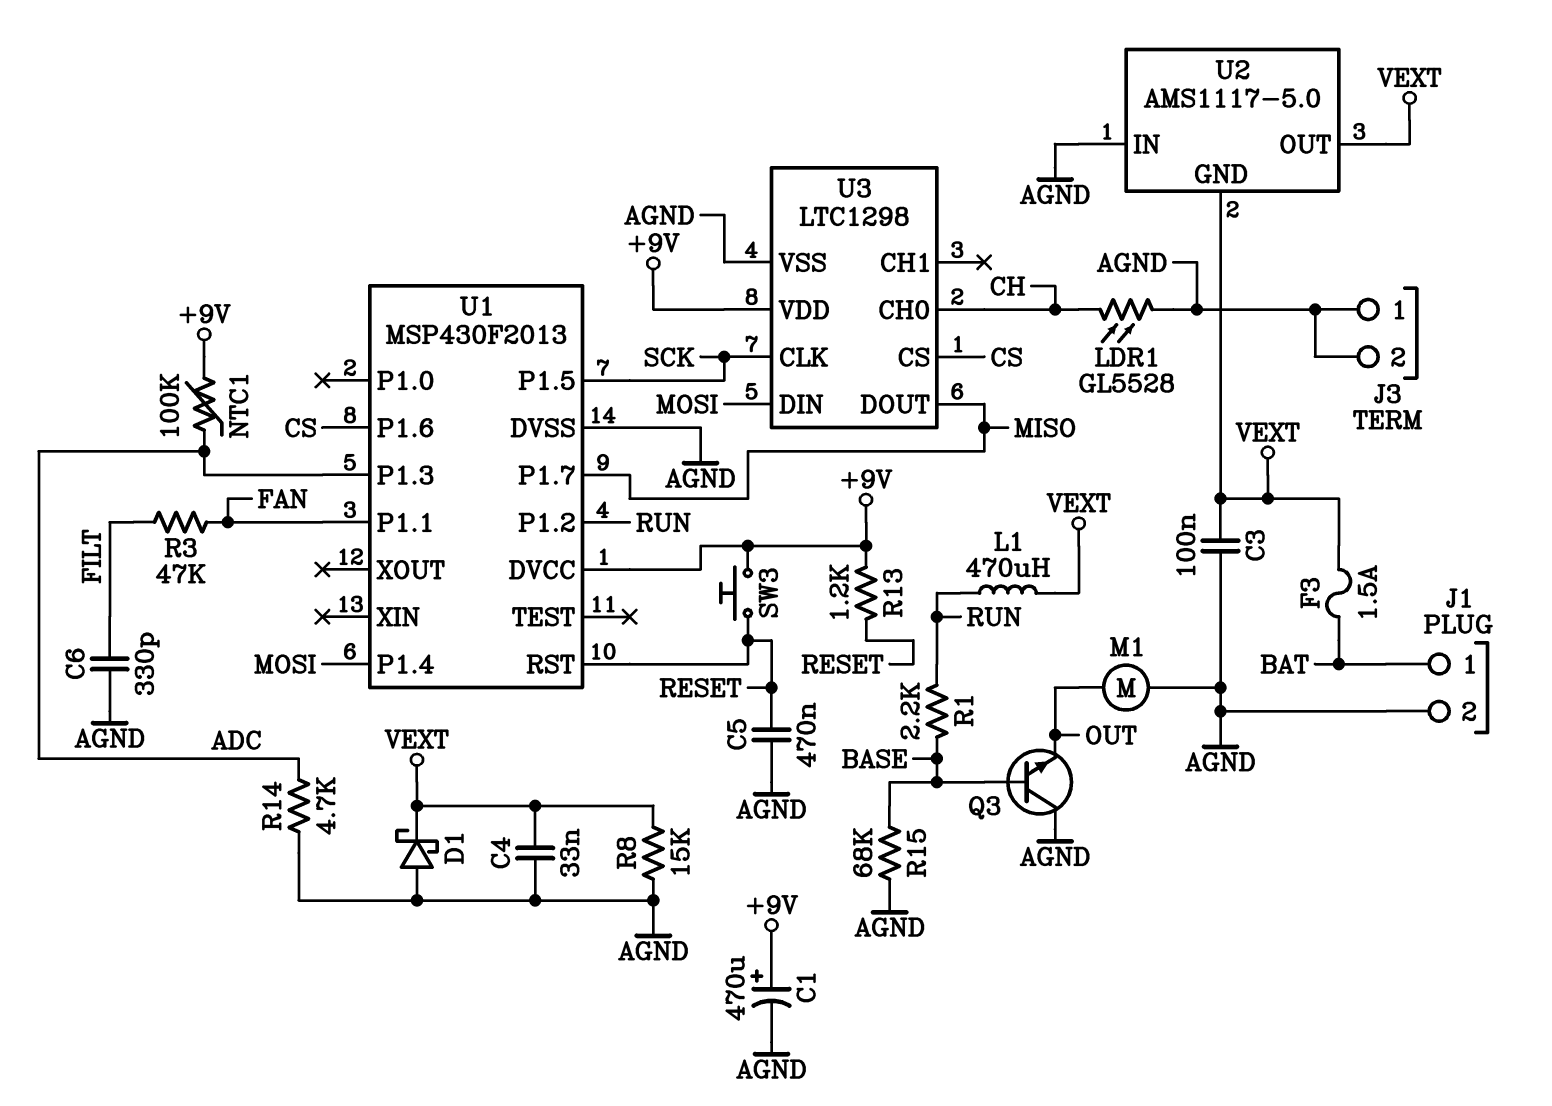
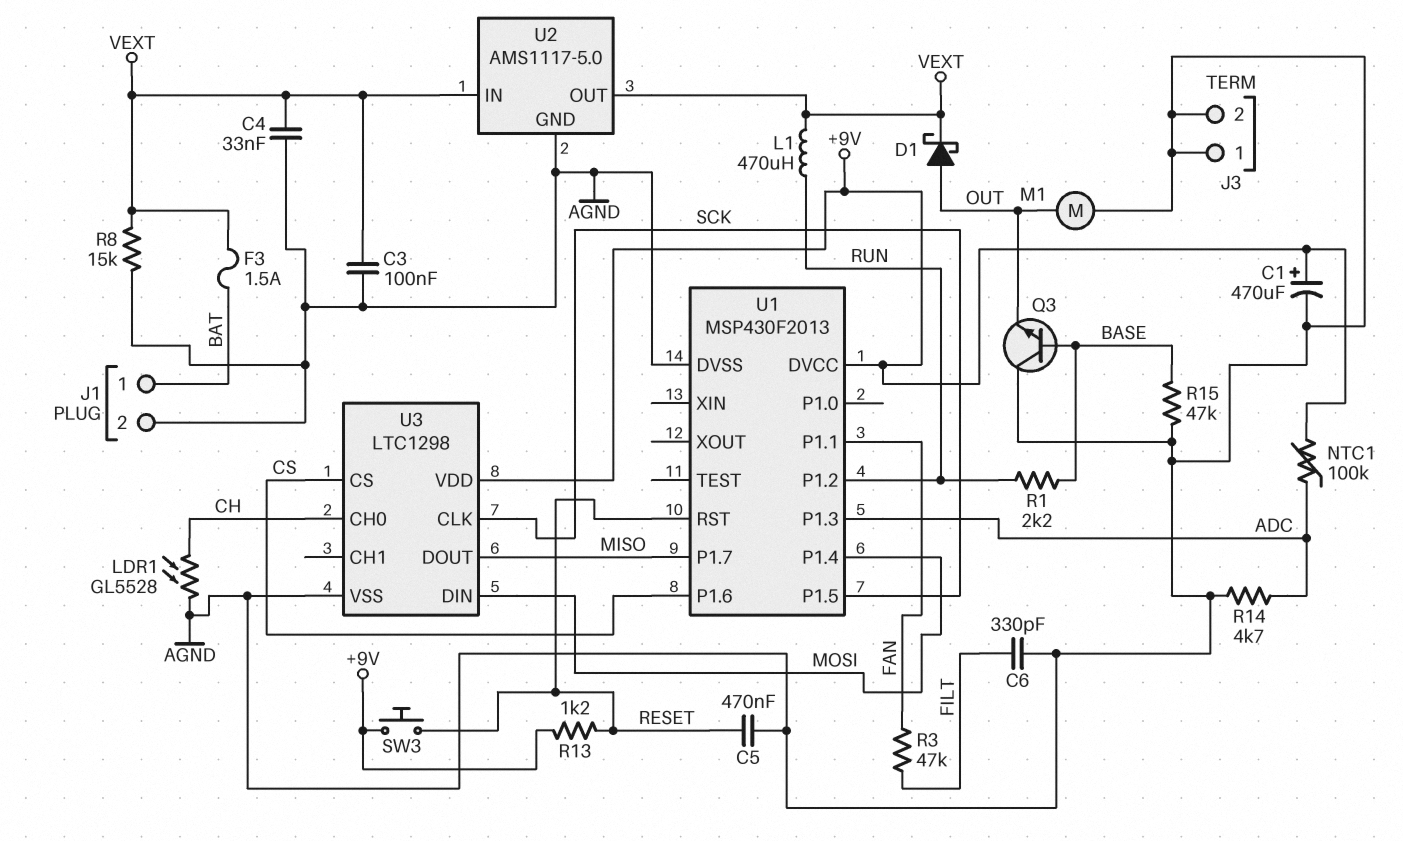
D1: schottky (A AGND, K VEXT) -> schottky (A OUT, K VEXT)
R15: 68k (AGND, BASE) -> 47k (AGND, BASE)
U2 pin GND: VEXT -> AGND
U2 pin IN: AGND -> VEXT

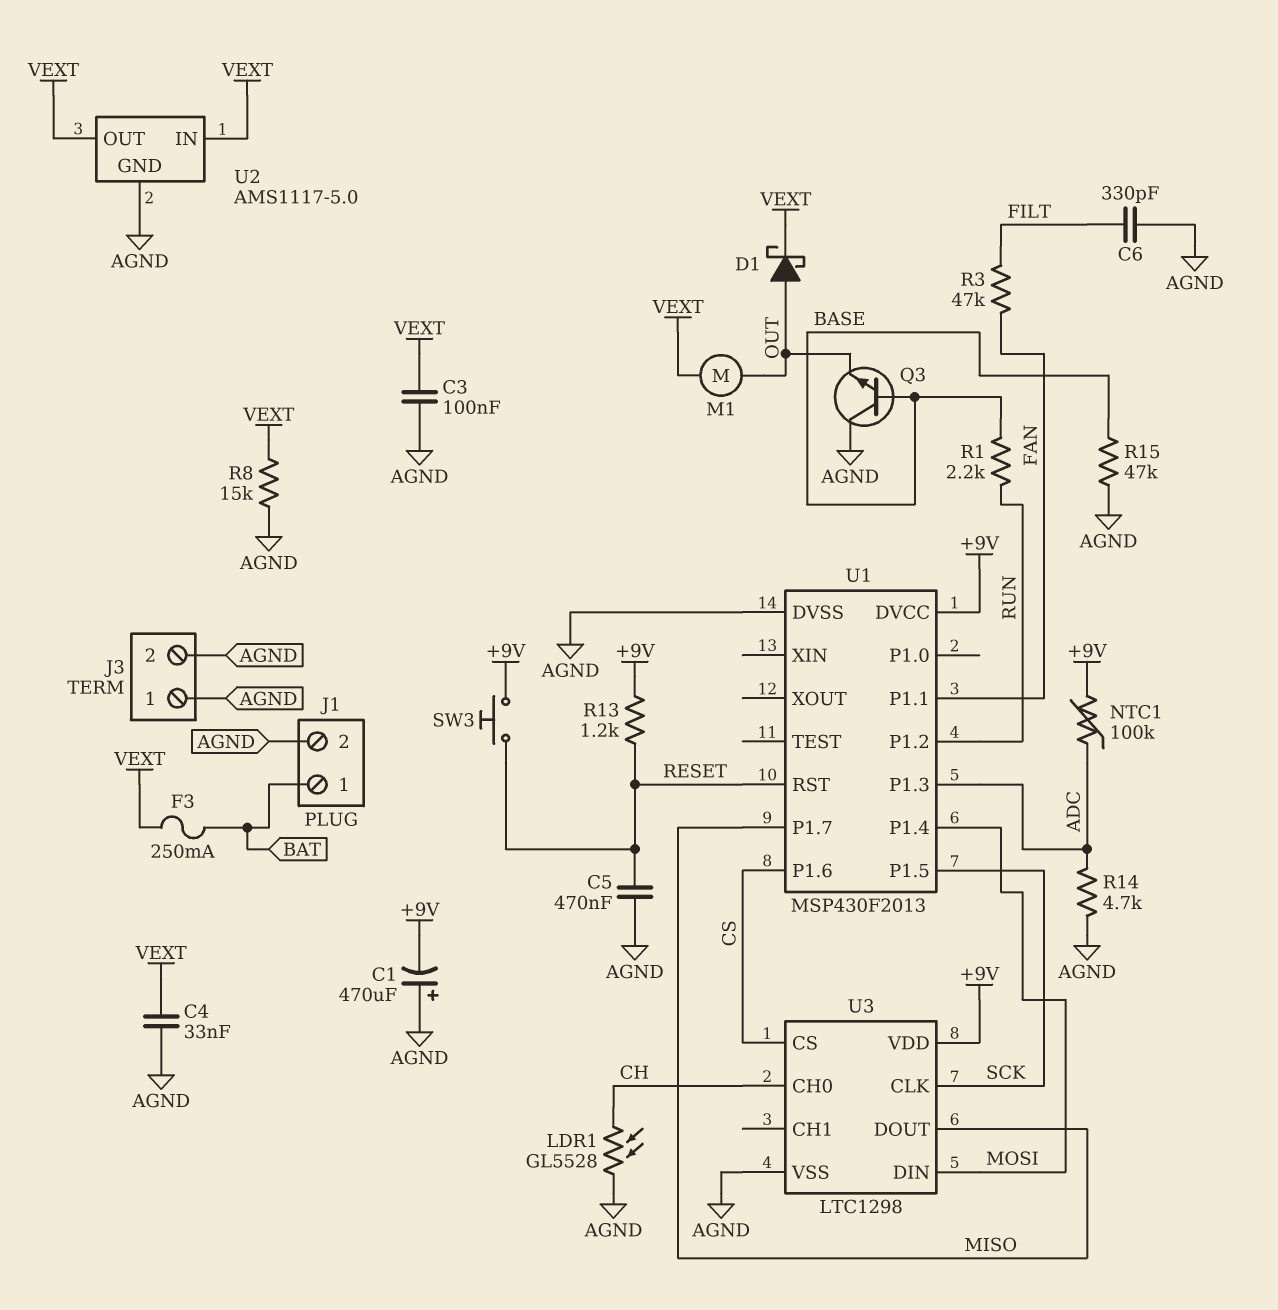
C1: 470uF (plus +9V, minus AGND) -> 470uF (plus AGND, minus +9V)
F3: 1.5A (BAT, VEXT) -> 250mA (BAT, VEXT)
L1: 470uH (RUN, VEXT) -> none
M1: motor (AGND, OUT) -> motor (OUT, VEXT)

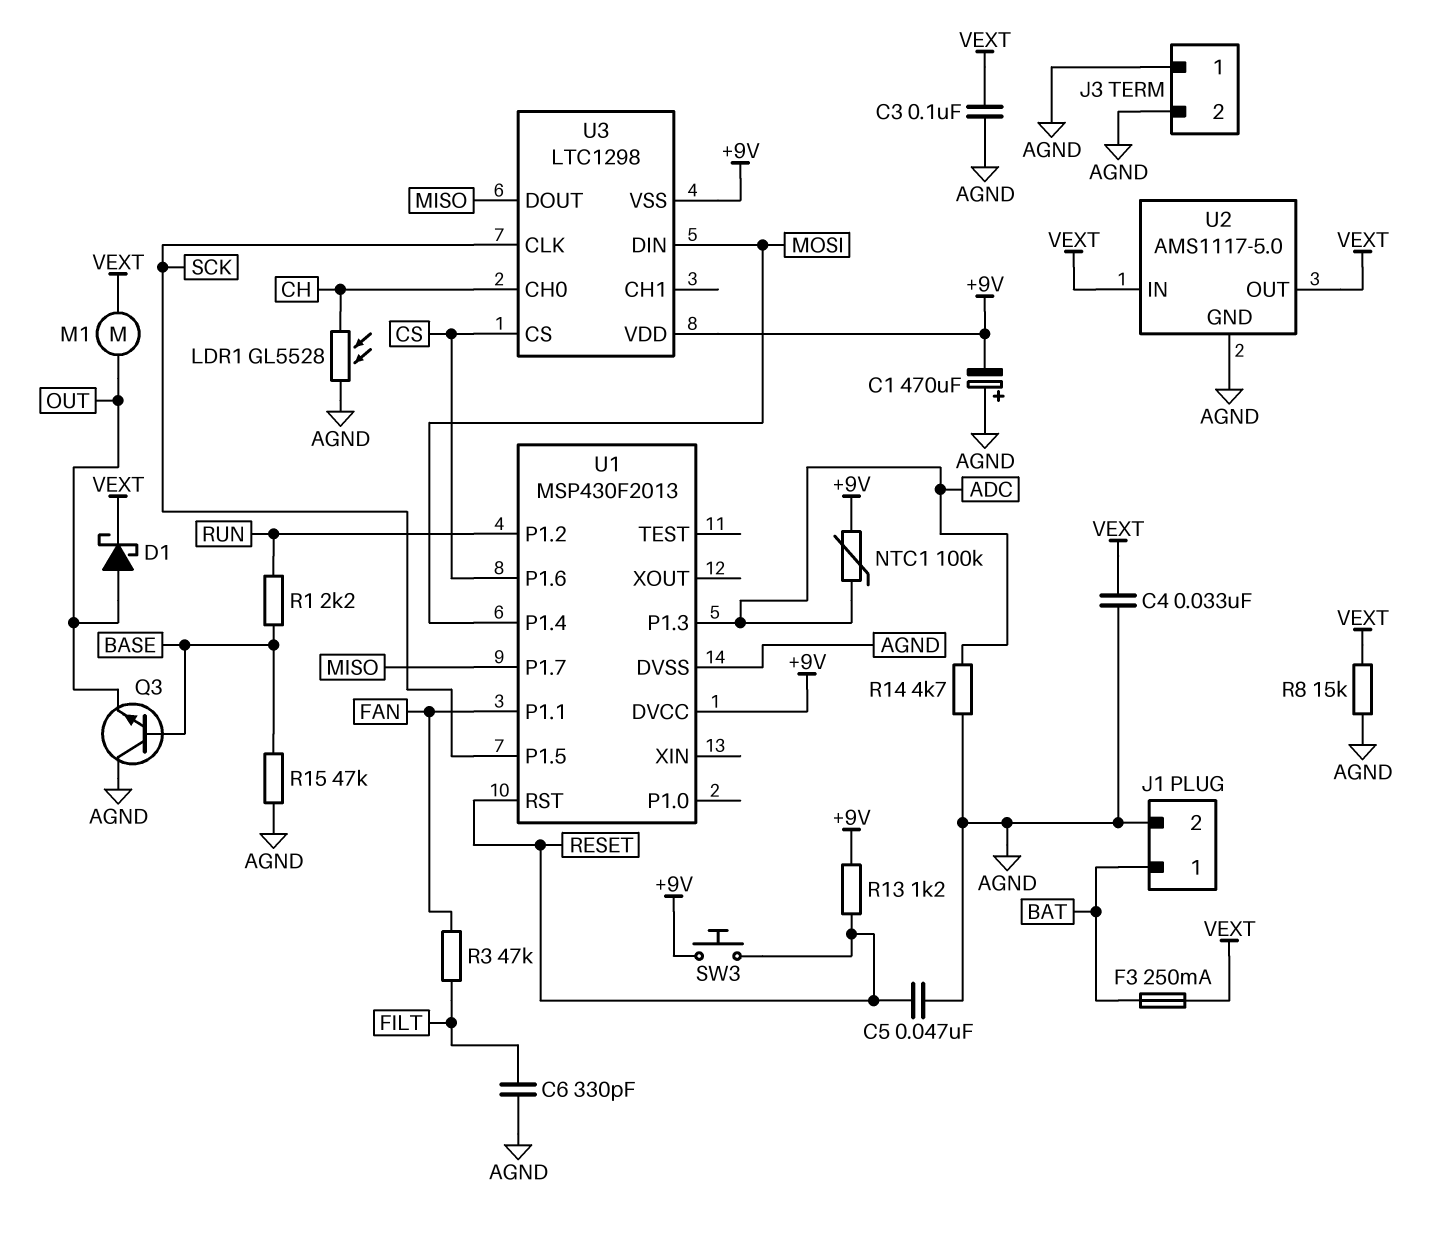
C5: 470nF (AGND, RESET) -> 47nF (AGND, RESET)
U3 pin VSS: AGND -> +9V

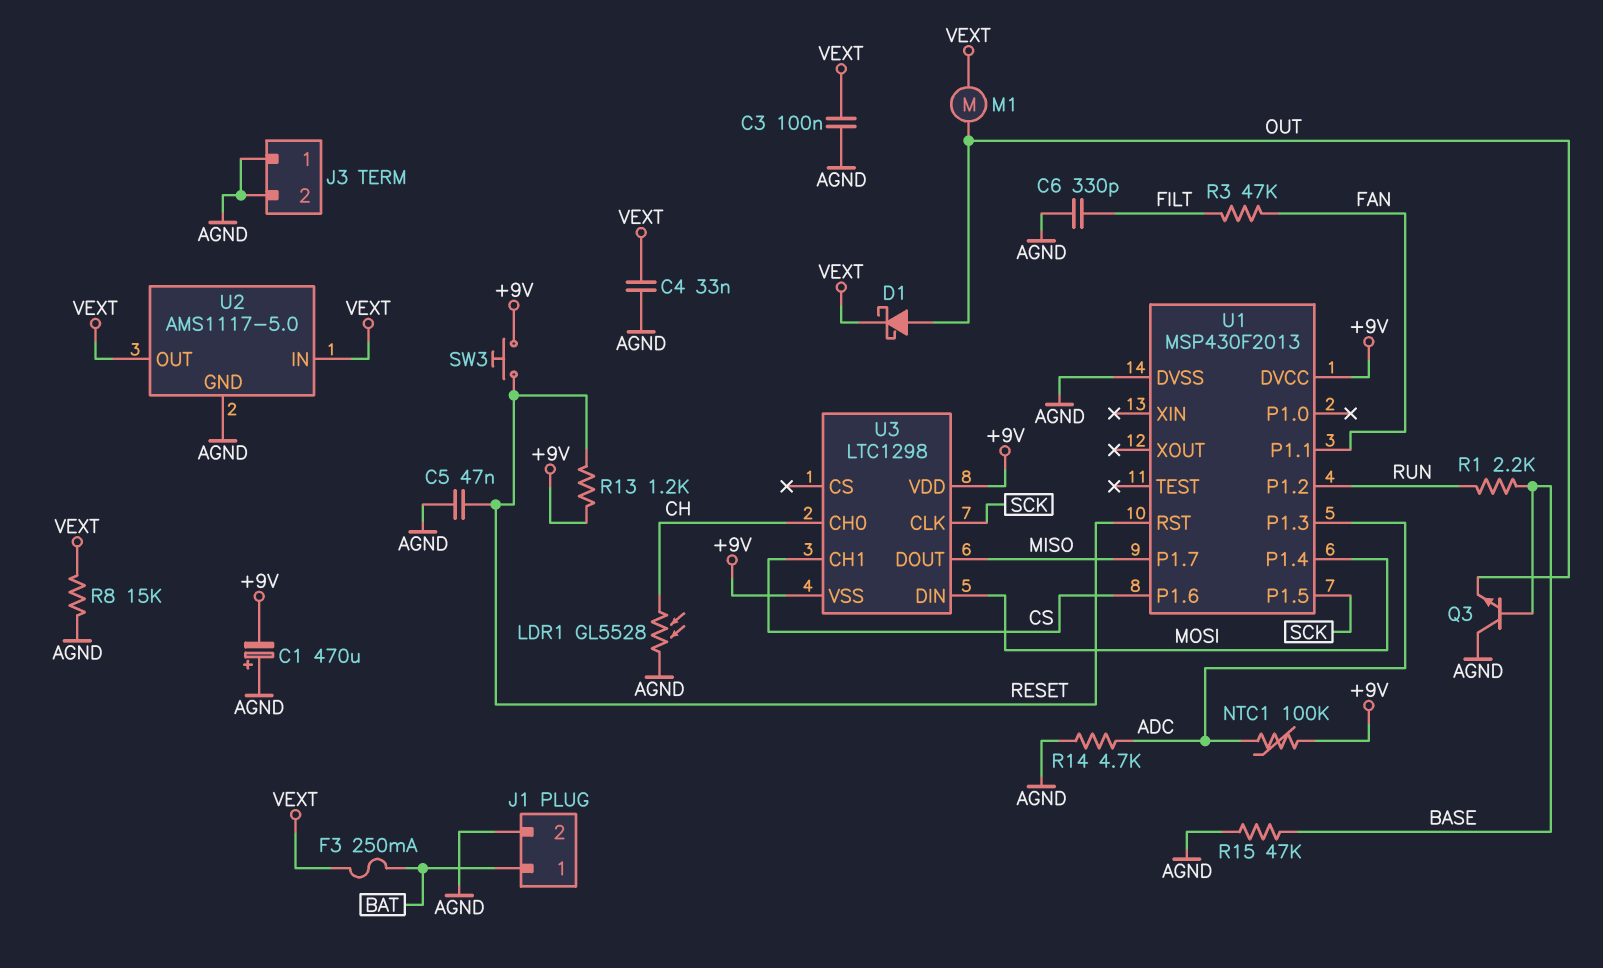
U3 pin CH1: none -> CS
U3 pin CS: CS -> none

